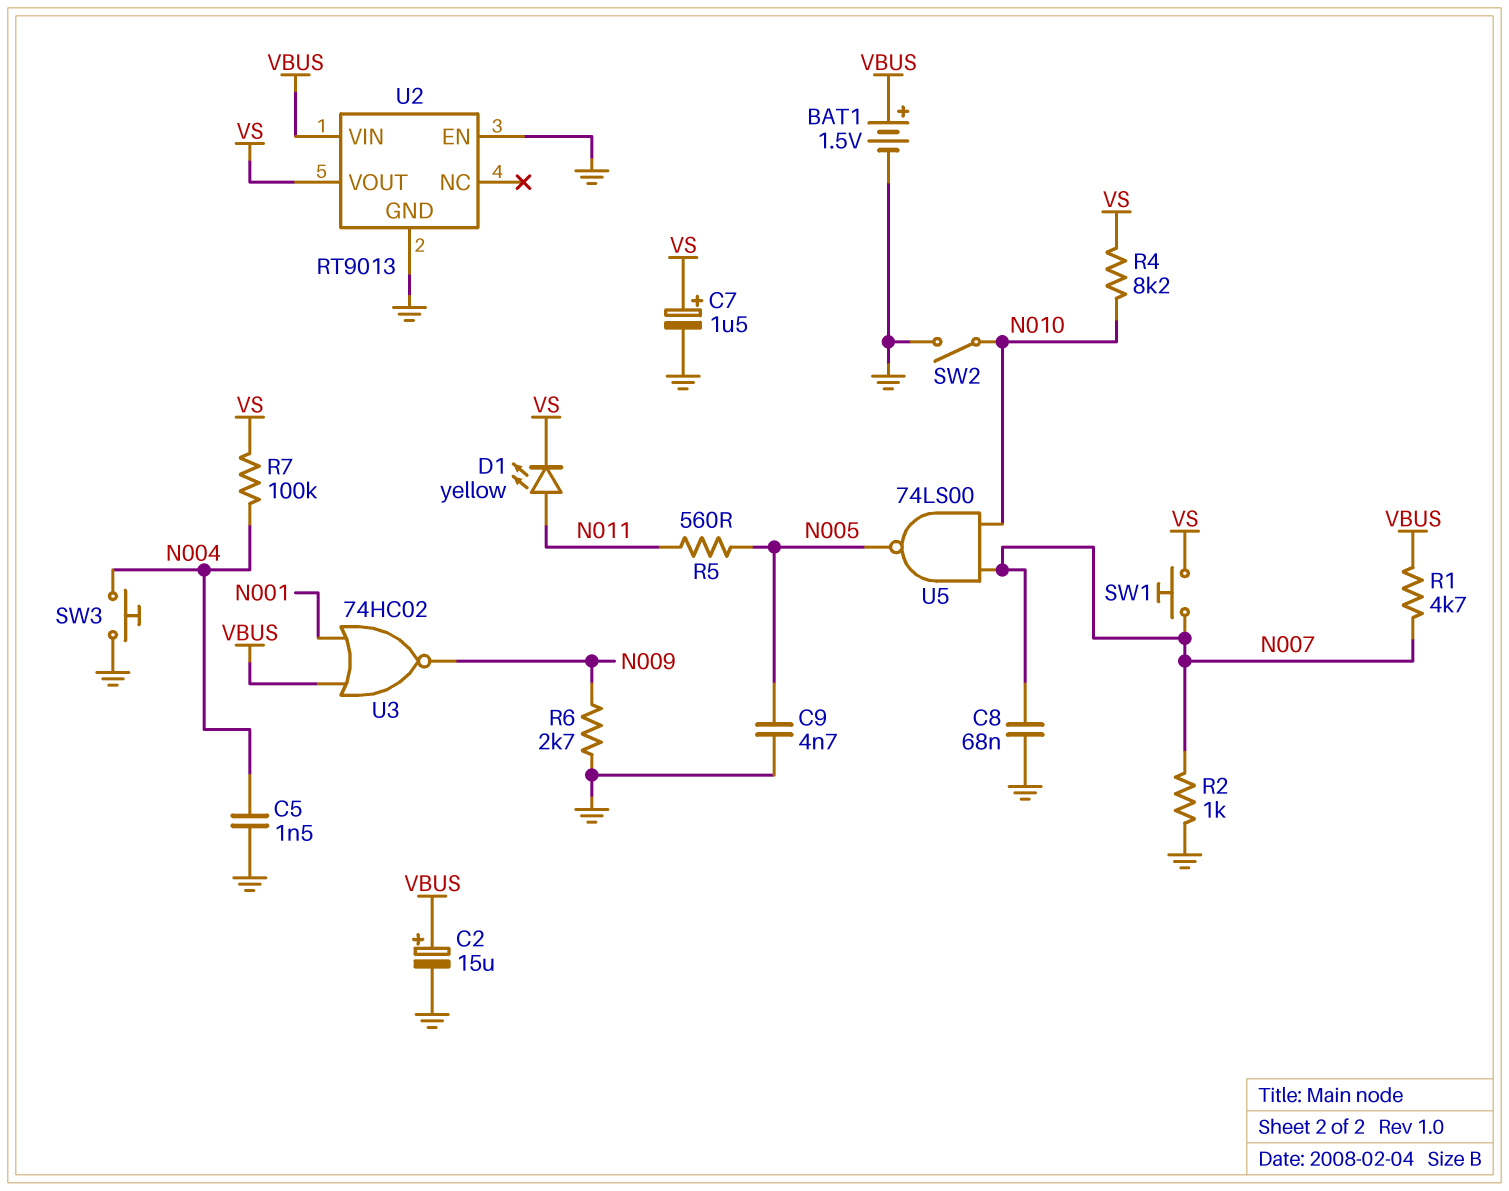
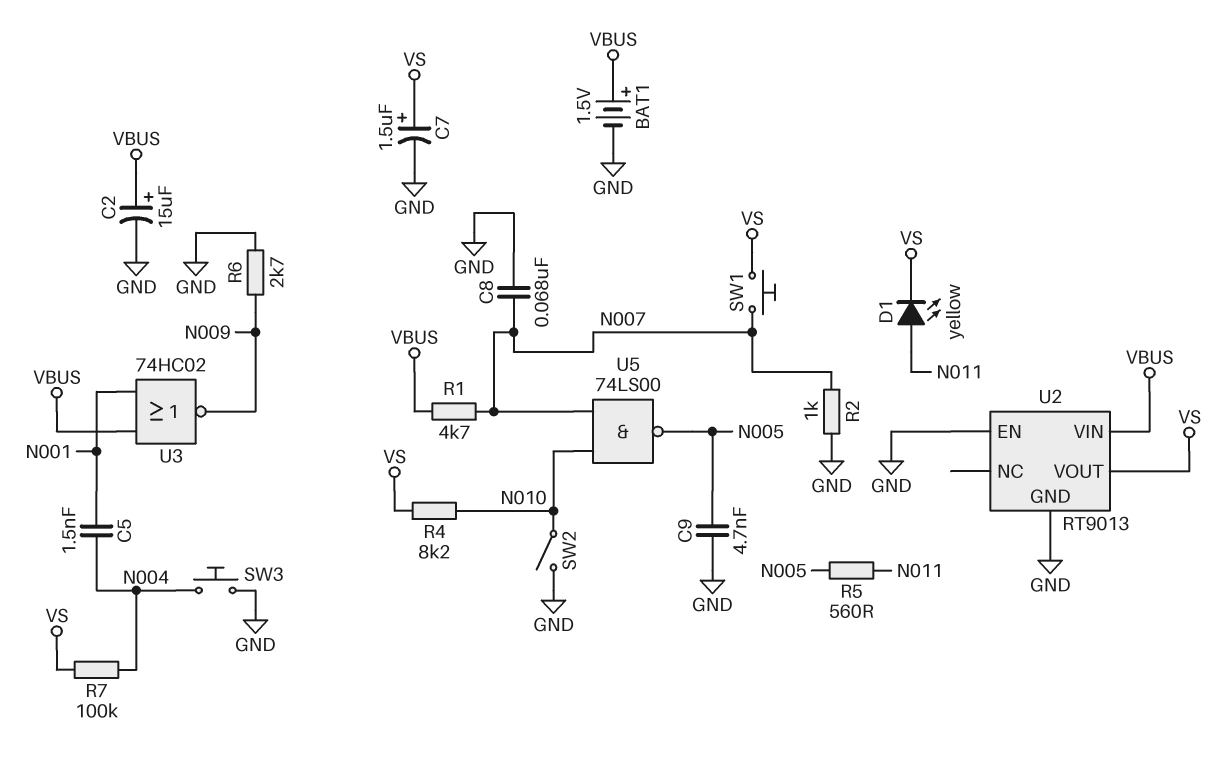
C5: 1.5nF (GND, N004) -> 1.5nF (N001, N004)

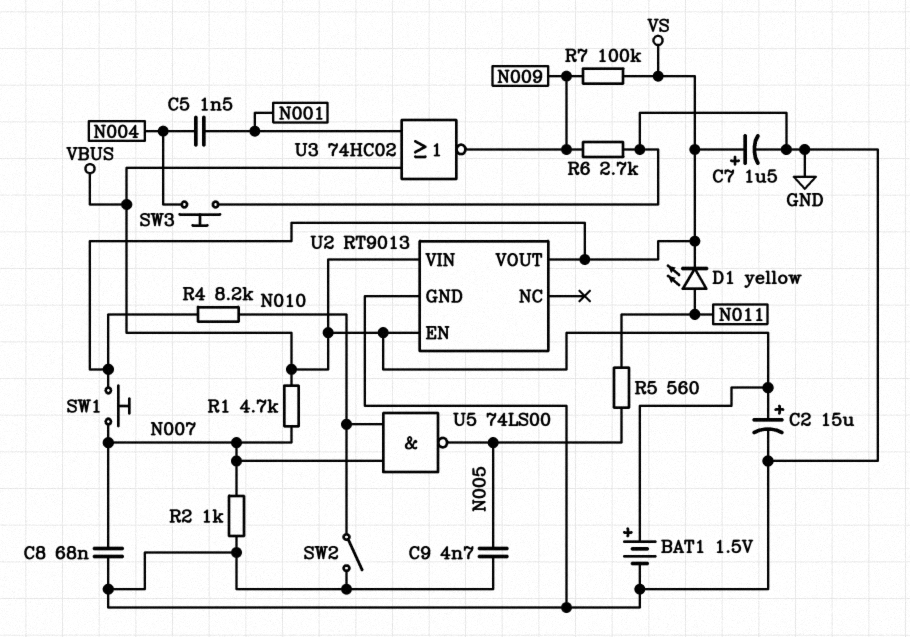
R7: 100k (N004, VS) -> 100k (N009, VS)
U2 pin EN: GND -> VBUS

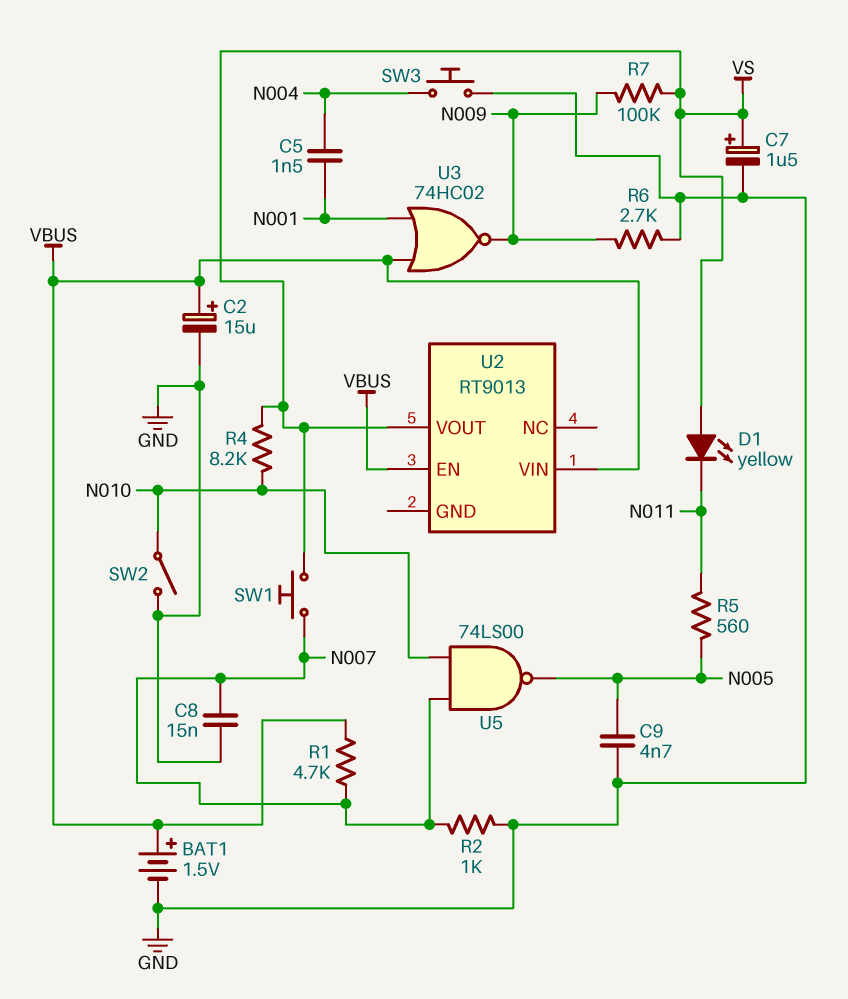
C8: 68nF (GND, N007) -> 15nF (GND, N007)
D1: LED yellow (A N011, K VS) -> LED yellow (A VS, K N011)
U2 pin GND: GND -> none

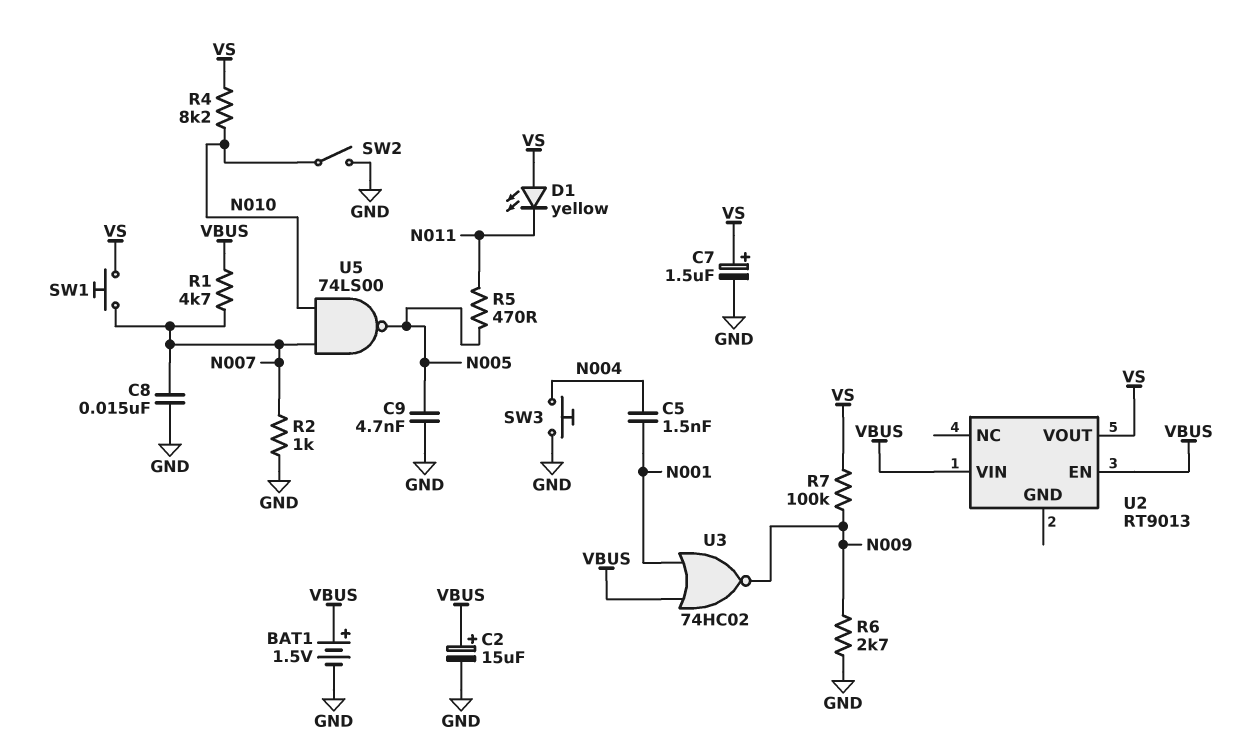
R5: 560 (N005, N011) -> 470 (N005, N011)

